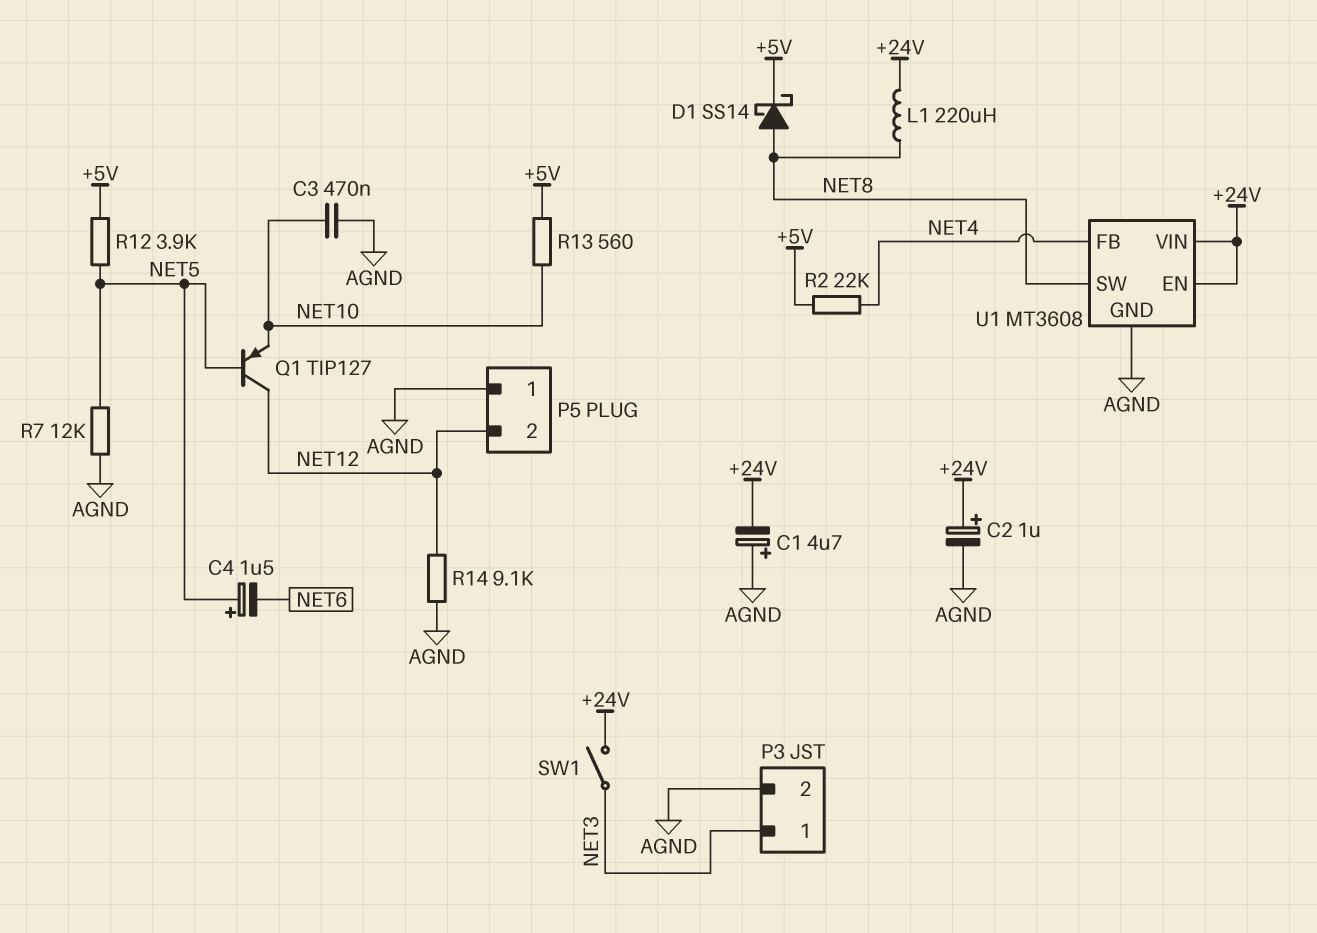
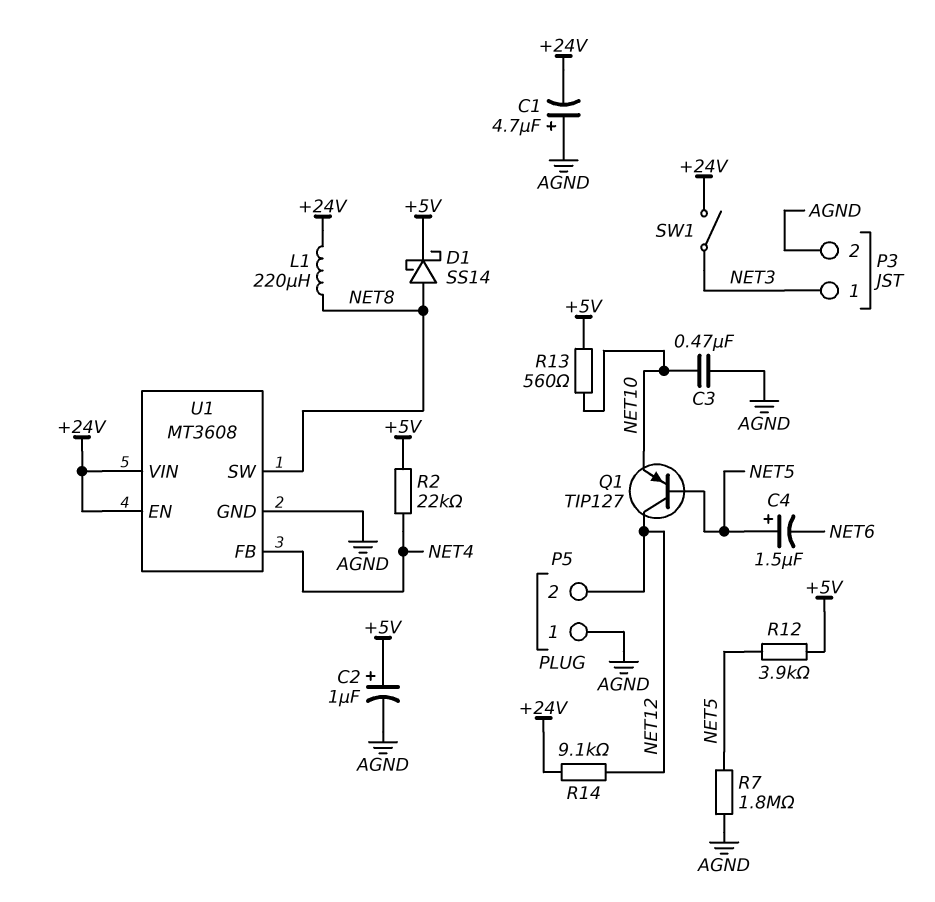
C2: 1uF (plus +24V, minus AGND) -> 1uF (plus +5V, minus AGND)
R7: 12k (AGND, NET5) -> 1.8M (AGND, NET5)
R14: 9.1k (AGND, NET12) -> 9.1k (+24V, NET12)

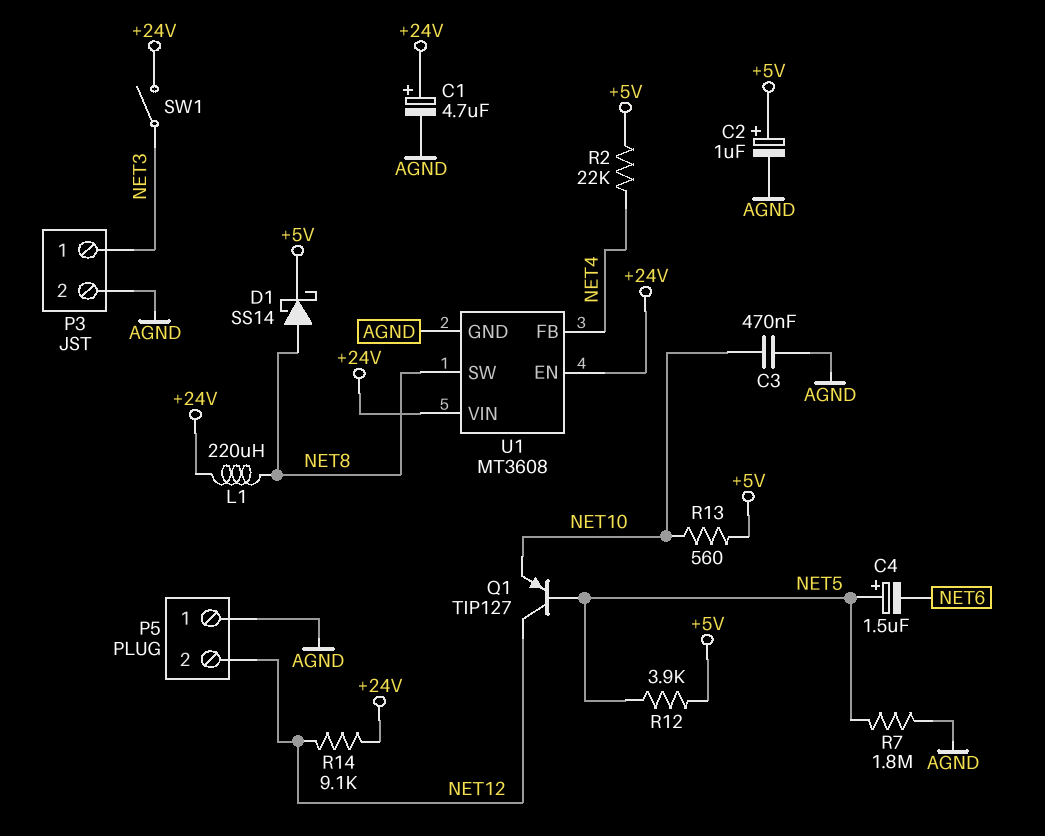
C1: 4.7uF (plus AGND, minus +24V) -> 4.7uF (plus +24V, minus AGND)

